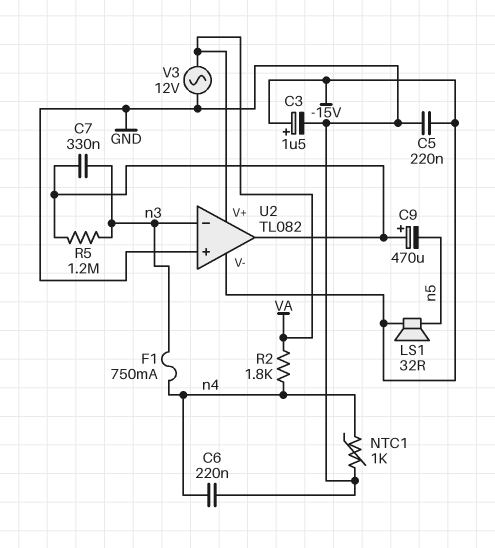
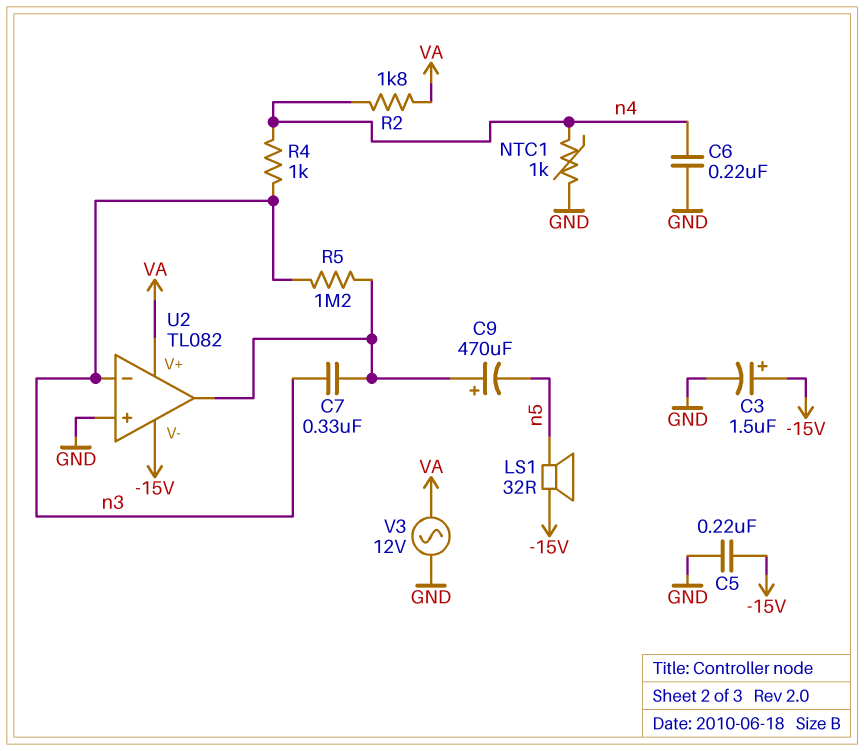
F1: 750mA (n3, n4) -> none
R4: none -> 1k (n3, n4)

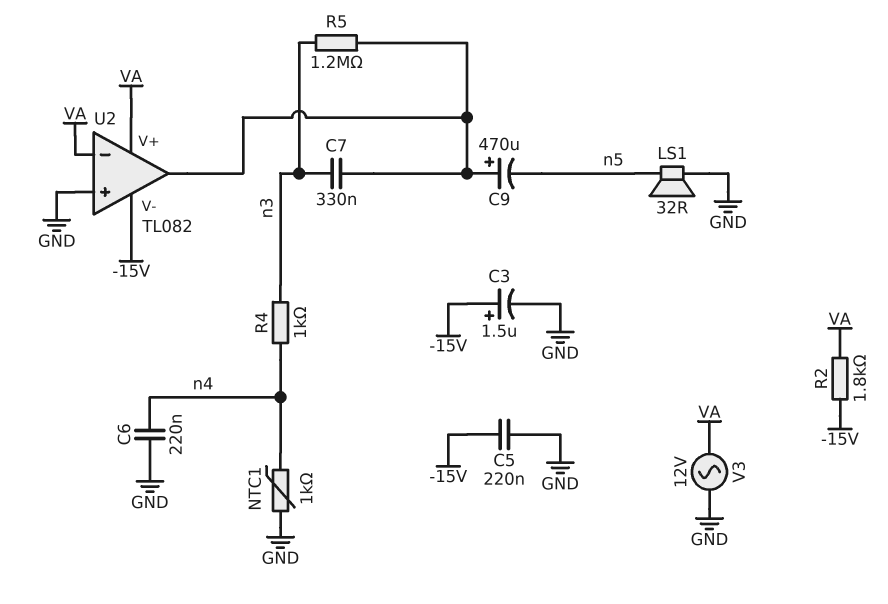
LS1: speaker 32R (-15V, n5) -> speaker 32R (GND, n5)
R2: 1.8k (VA, n4) -> 1.8k (-15V, VA)
U2 pin in-: n3 -> VA

